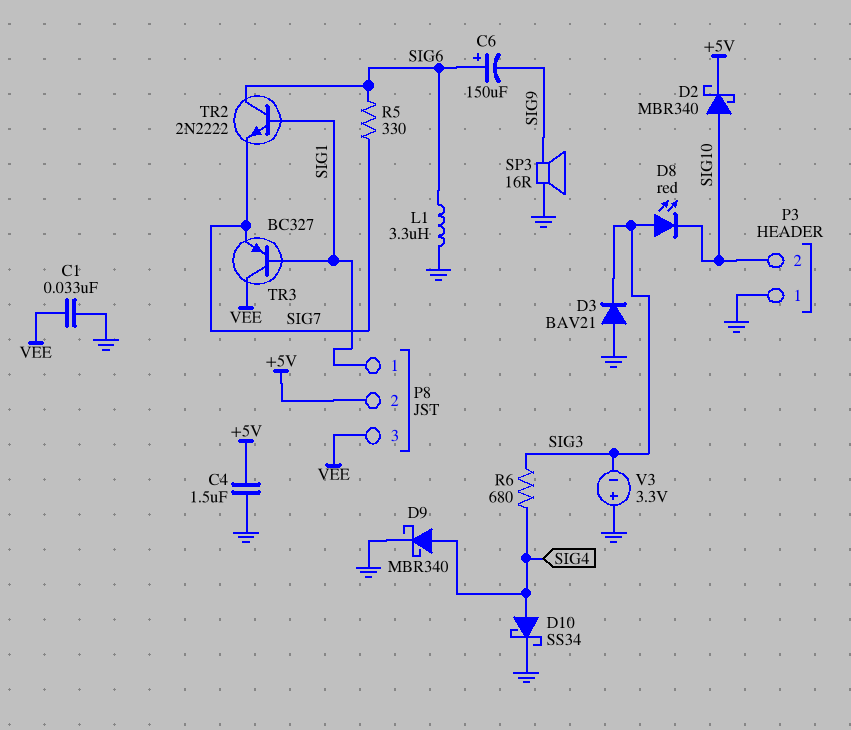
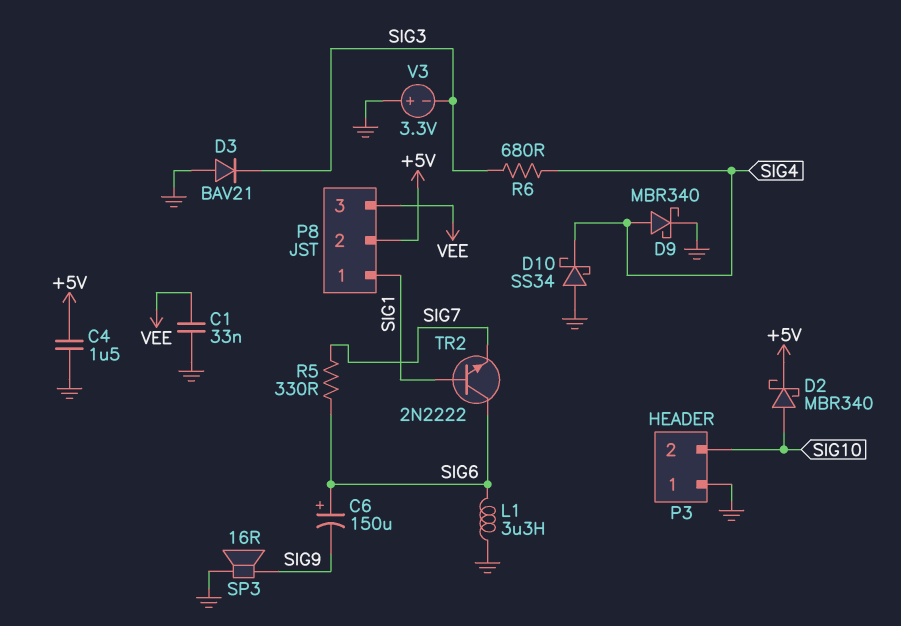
D8: LED red (A SIG3, K SIG10) -> none
D10: schottky SS34 (A SIG4, K GND) -> schottky SS34 (A GND, K SIG4)
TR3: PNP BC327 (B SIG1, C VEE, E SIG7) -> none

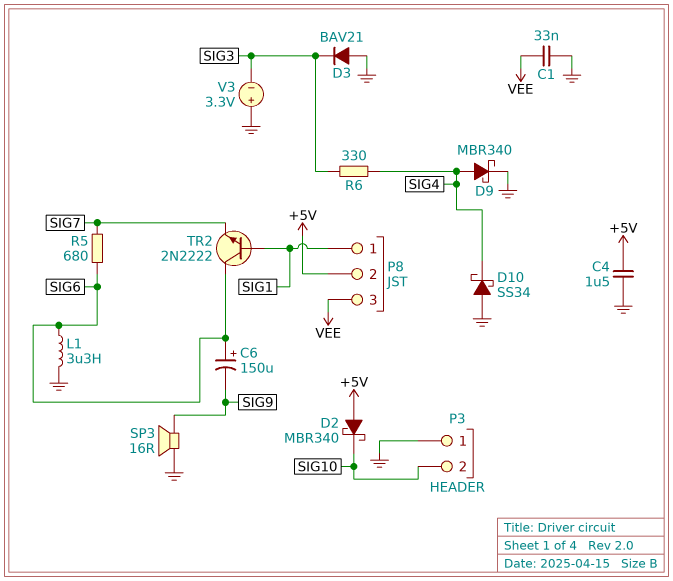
D2: schottky MBR340 (A SIG10, K +5V) -> schottky MBR340 (A +5V, K SIG10)
R5: 330 (SIG6, SIG7) -> 680 (SIG6, SIG7)
R6: 680 (SIG3, SIG4) -> 330 (SIG3, SIG4)

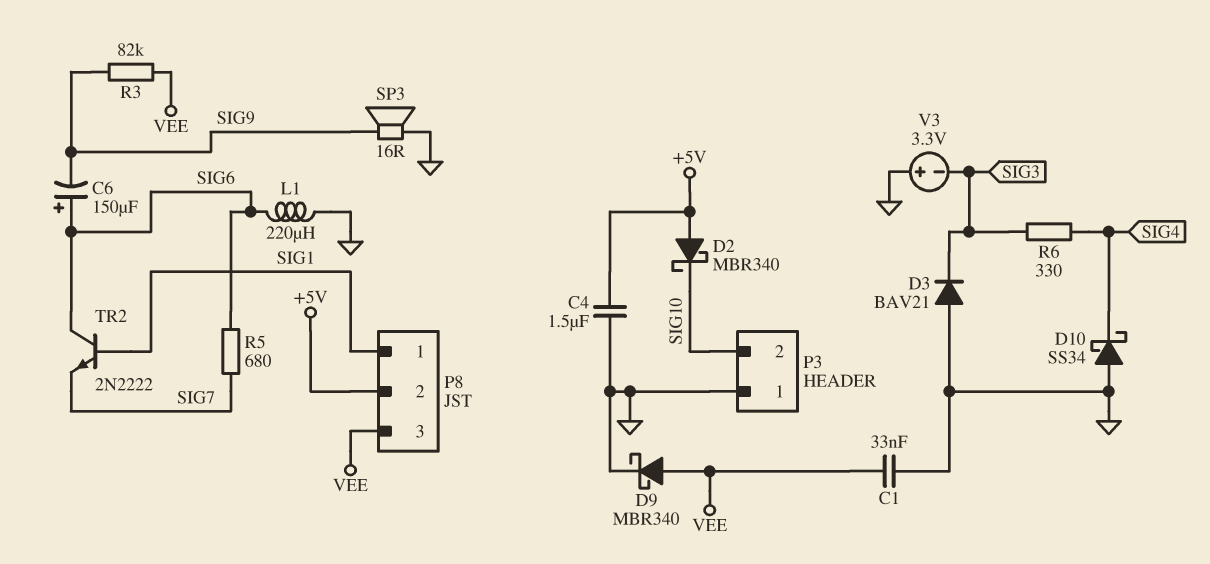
D9: schottky MBR340 (A SIG4, K GND) -> schottky MBR340 (A VEE, K GND)
L1: 3.3uH (GND, SIG6) -> 220uH (GND, SIG6)
R3: none -> 82k (SIG9, VEE)

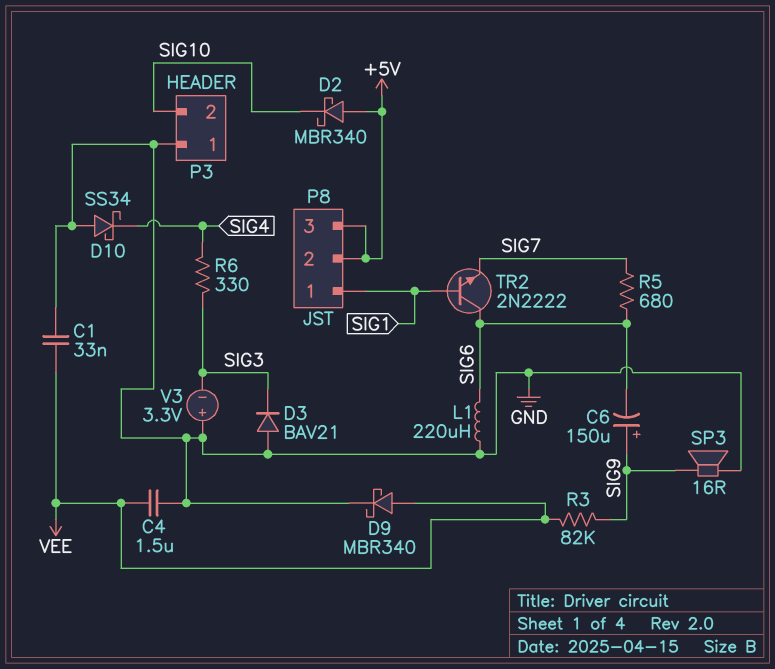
C4: 1.5uF (+5V, GND) -> 1.5uF (GND, VEE)
C6: 150uF (plus SIG6, minus SIG9) -> 150uF (plus SIG9, minus SIG6)
P8 pin 3: VEE -> +5V

